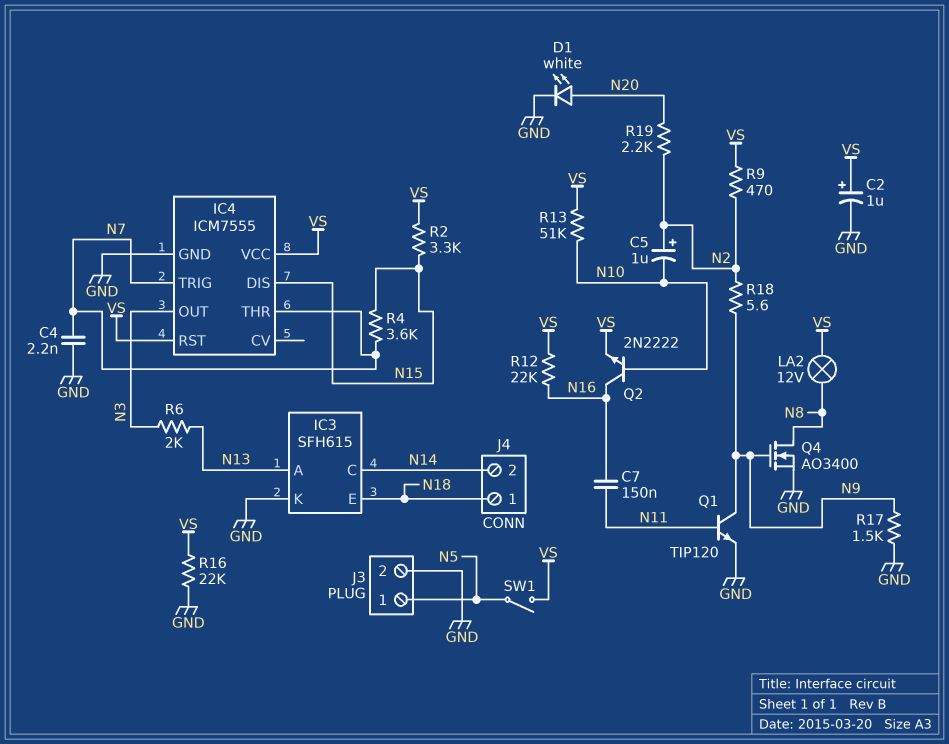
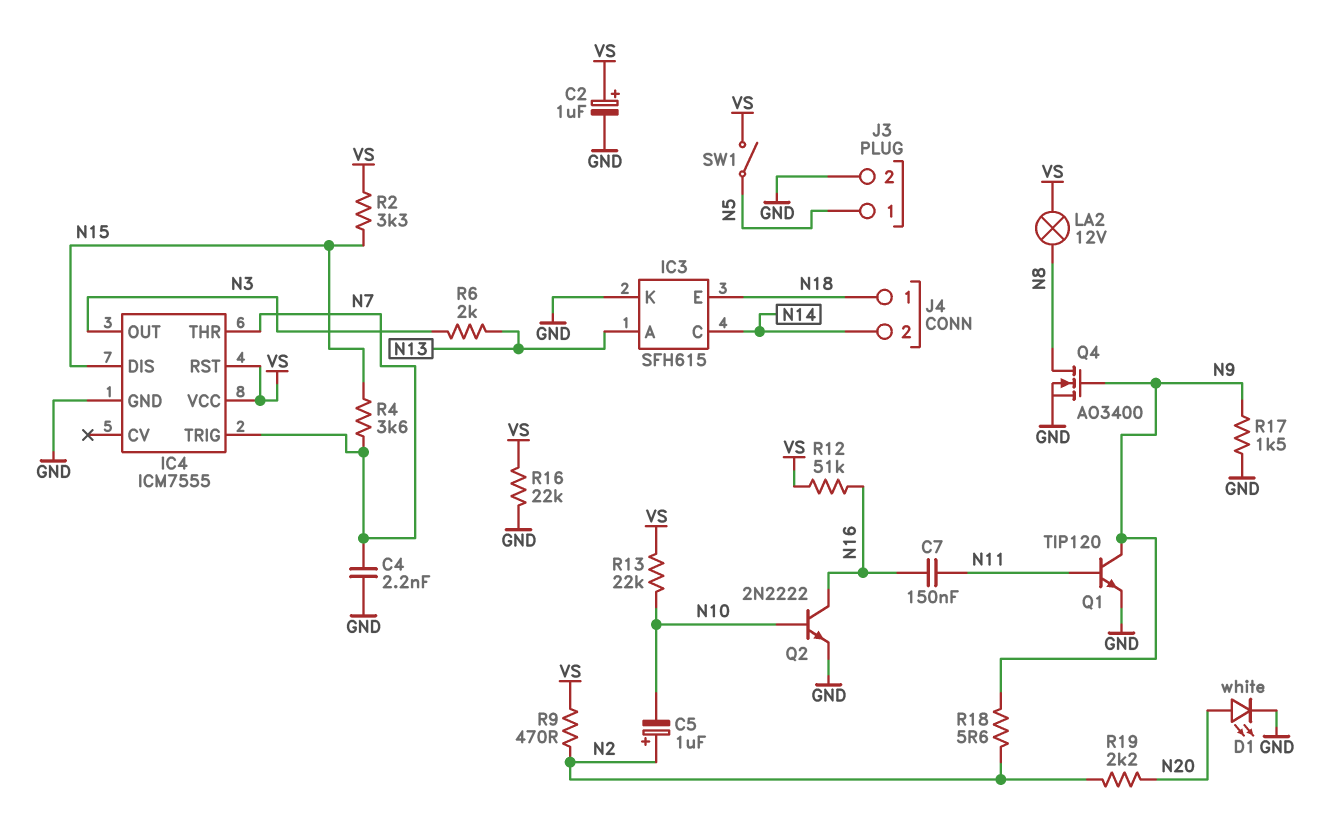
Q2: NPN 2N2222 (B N10, C N16, E VS) -> NPN 2N2222 (B N10, C N16, E GND)
R12: 22k (N16, VS) -> 51k (N16, VS)
R13: 51k (N10, VS) -> 22k (N10, VS)

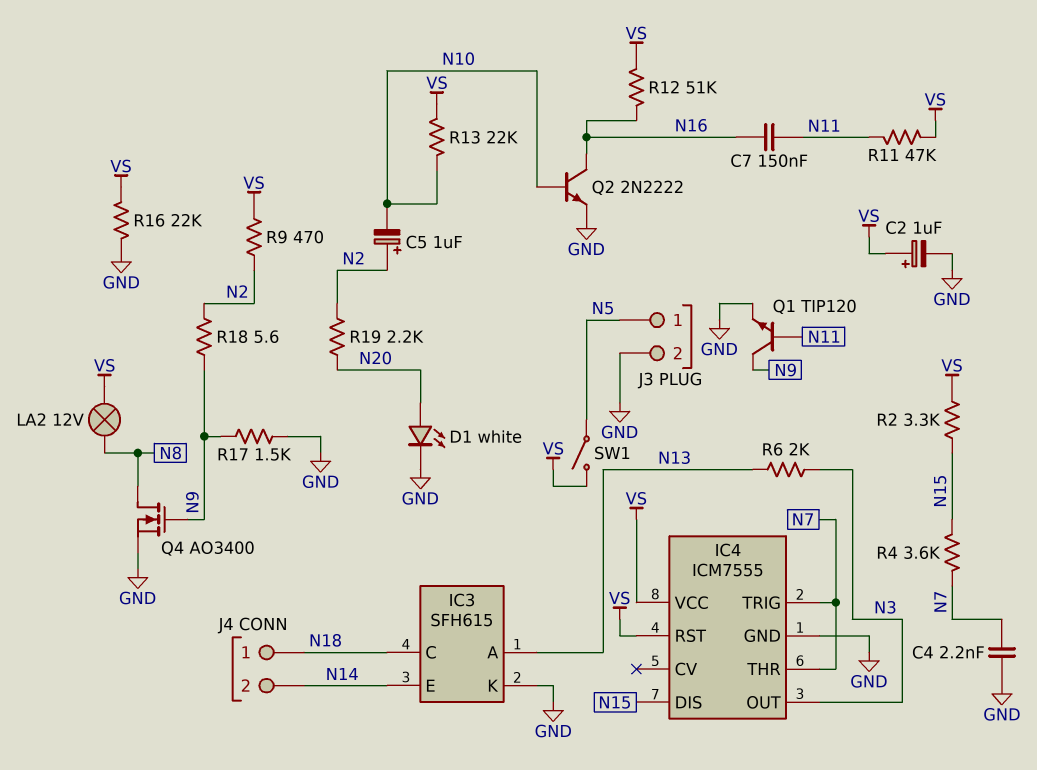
IC3 pin C: N14 -> N18
IC3 pin E: N18 -> N14
R11: none -> 47k (N11, VS)

